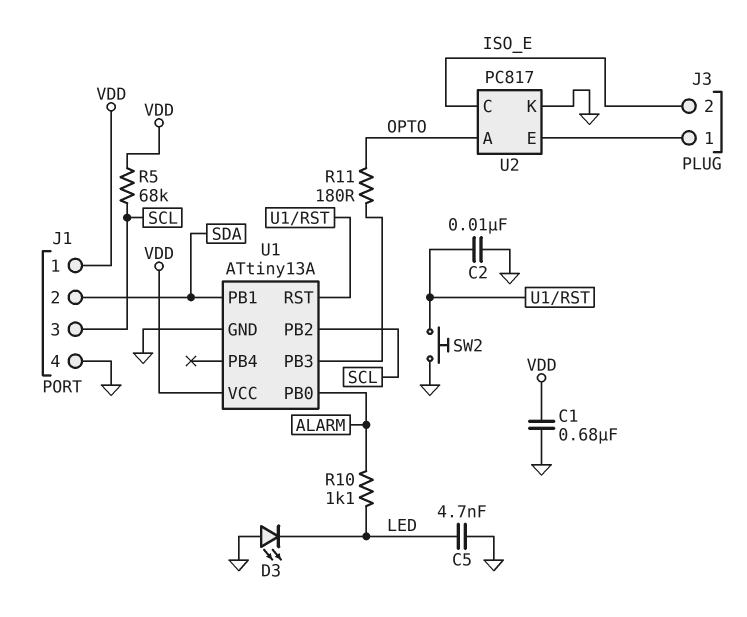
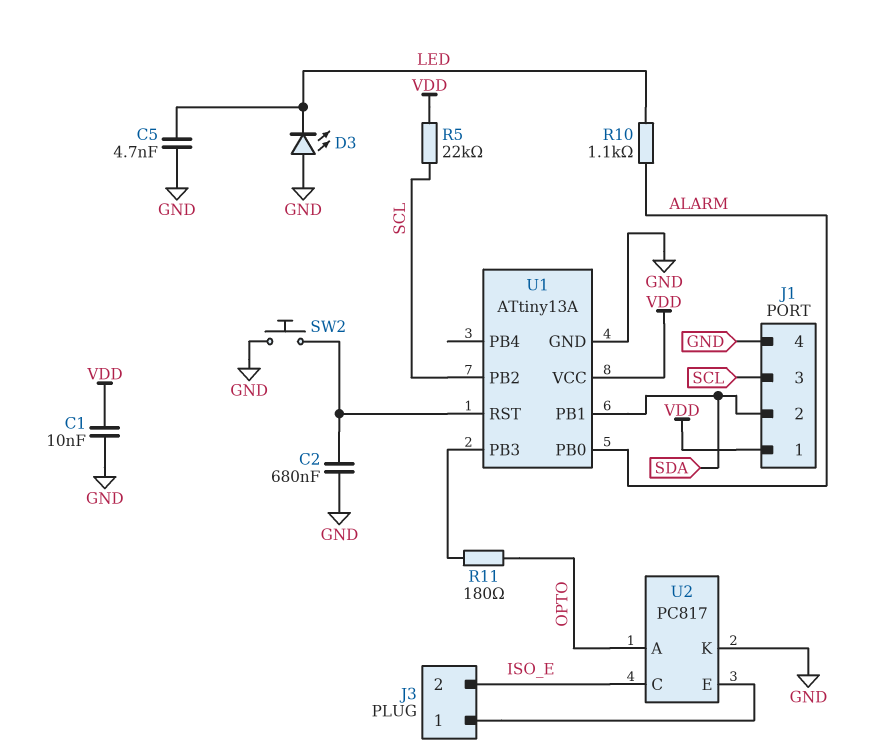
C1: 680nF (GND, VDD) -> 10nF (GND, VDD)
C2: 10nF (GND, U1/RST) -> 680nF (GND, U1/RST)
R5: 68k (SCL, VDD) -> 22k (SCL, VDD)

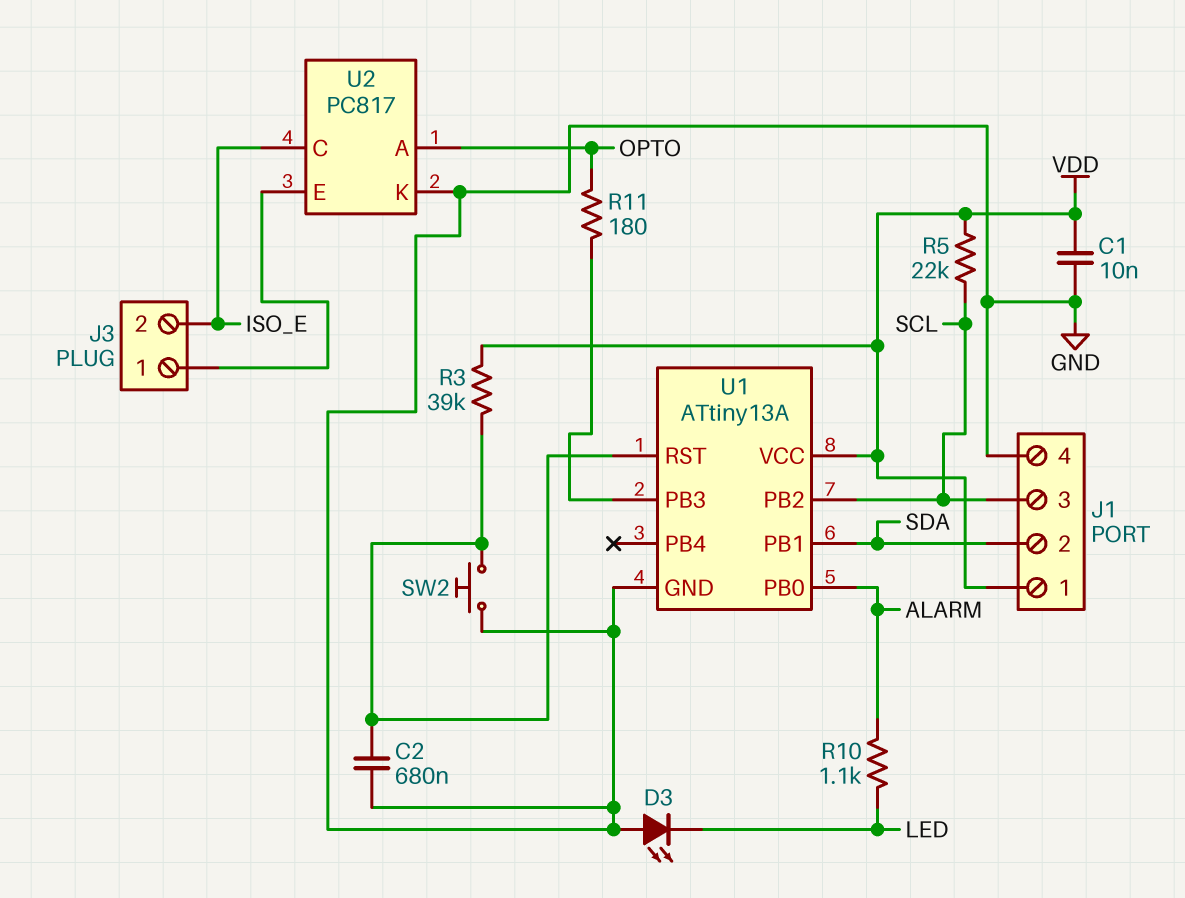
C5: 4.7nF (GND, LED) -> none
R3: none -> 39k (U1/RST, VDD)

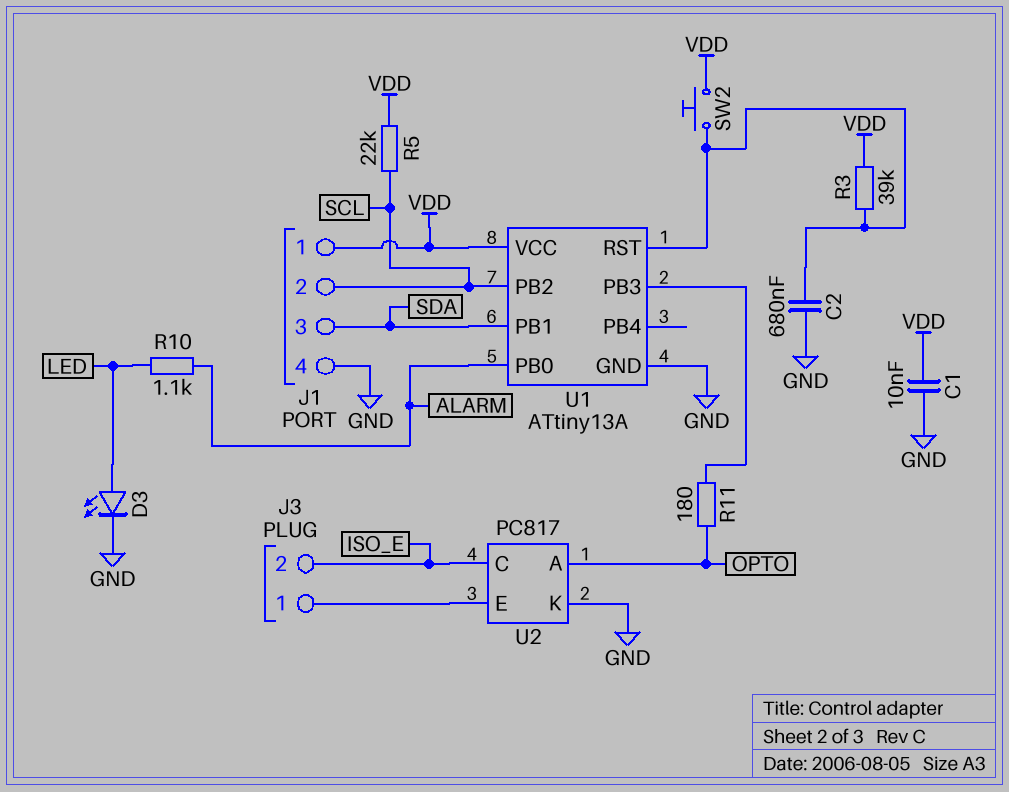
D3: LED (A GND, K LED) -> LED (A LED, K GND)
J1 pin 2: SDA -> SCL
J1 pin 3: SCL -> SDA
SW2: button (GND, U1/RST) -> button (U1/RST, VDD)

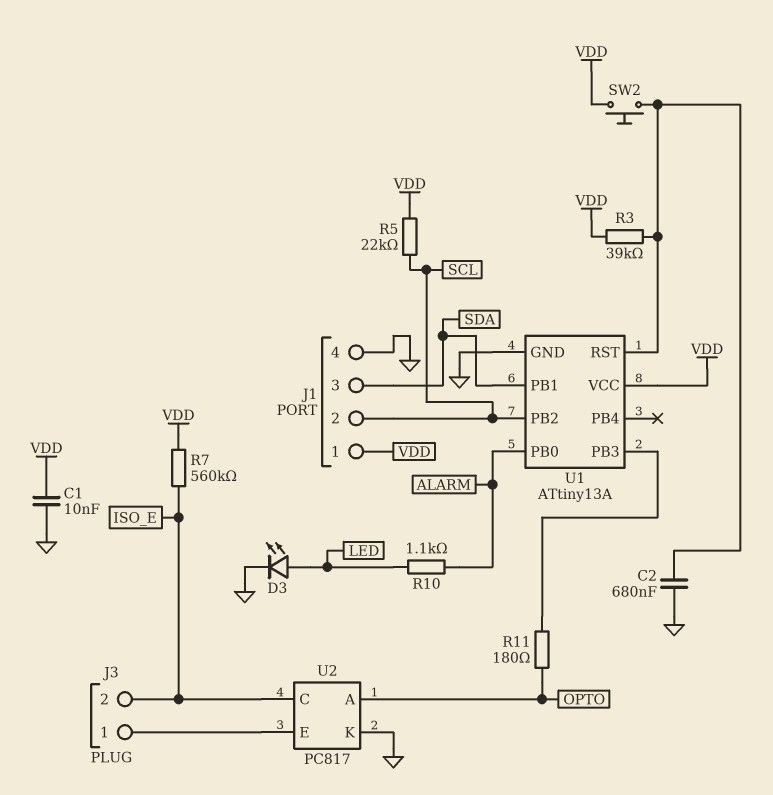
R7: none -> 560k (ISO_E, VDD)

